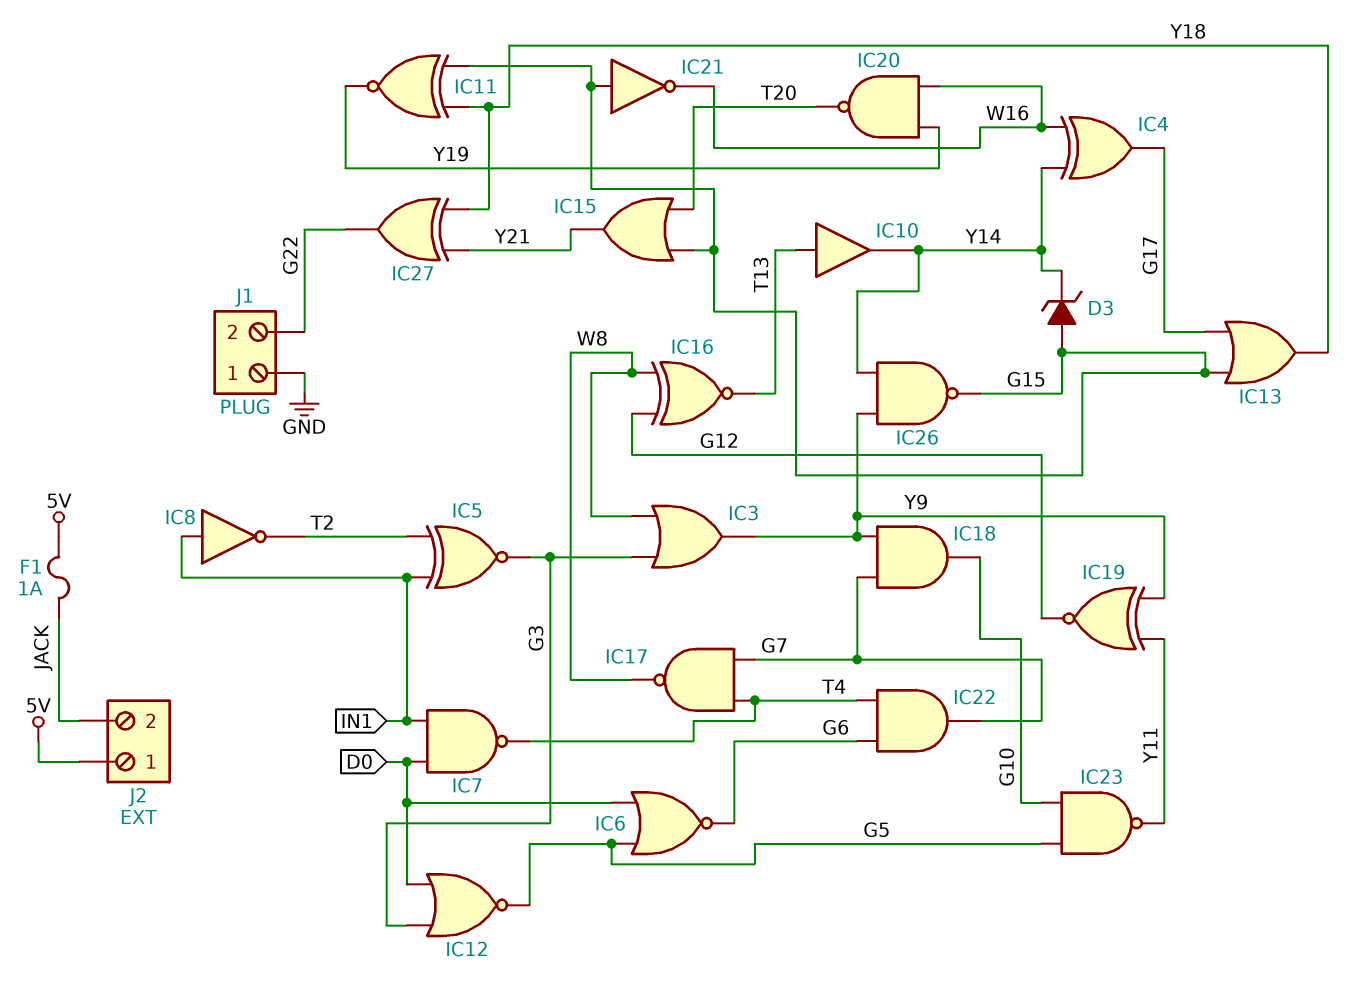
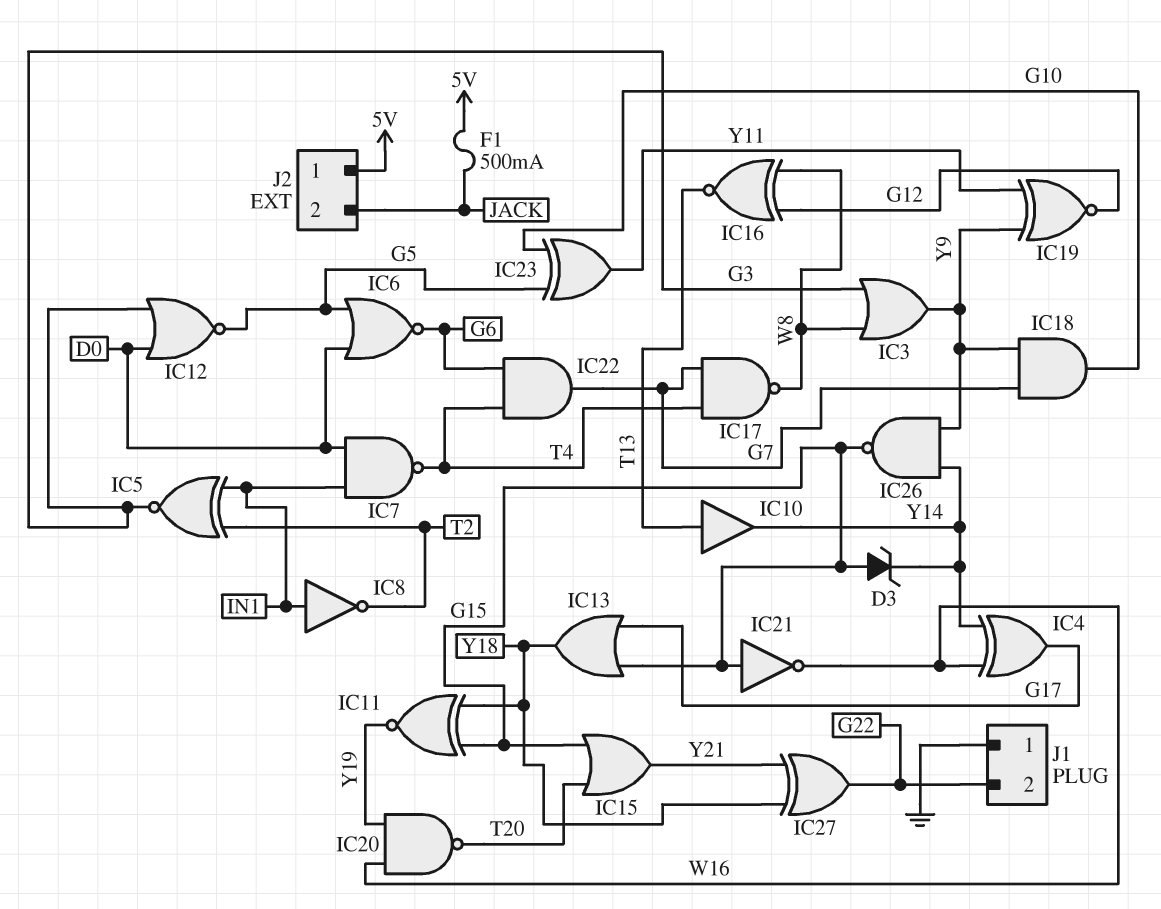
F1: 1A (5V, JACK) -> 500mA (5V, JACK)
IC23: NAND (in G5, in G10, out Y11) -> XOR (in G5, in G10, out Y11)

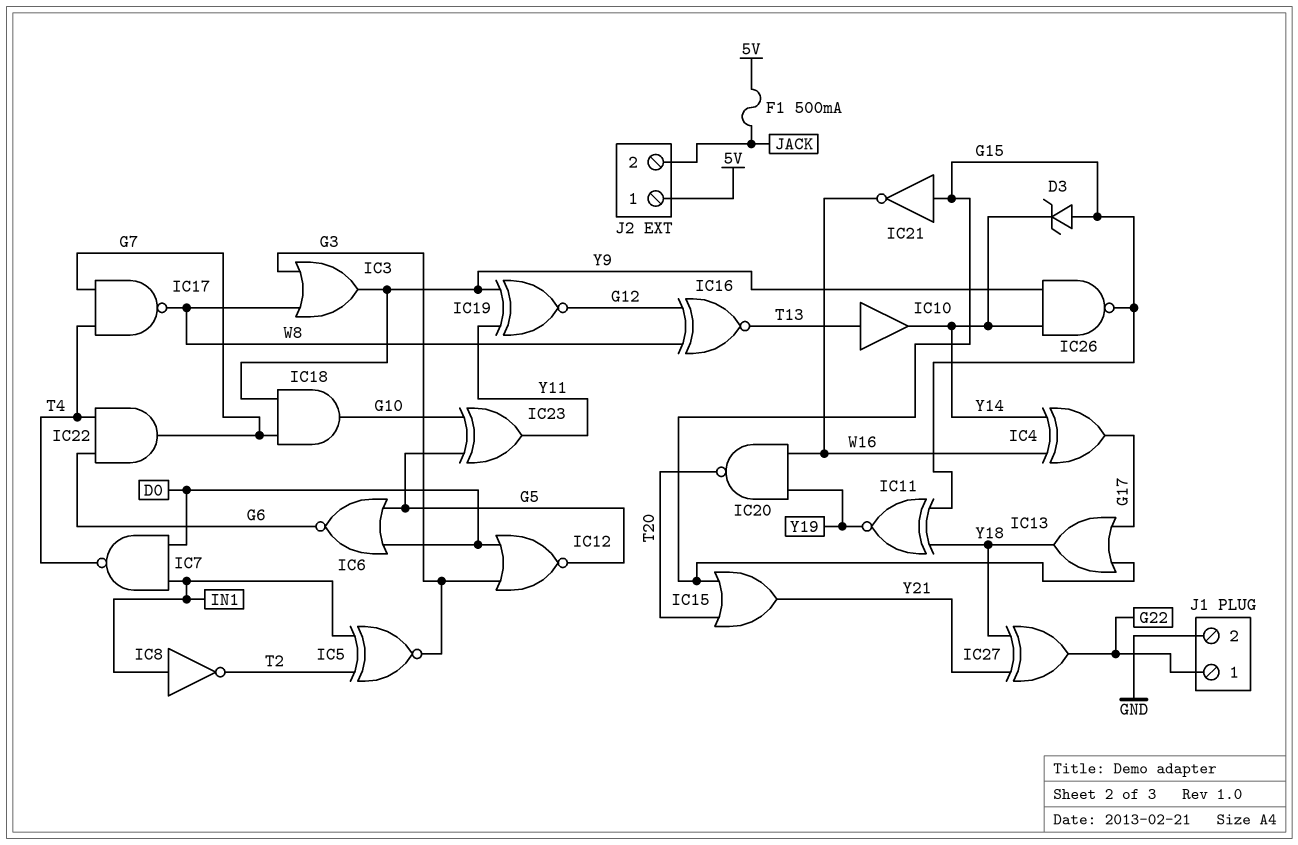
J1 pin 1: GND -> G22
J1 pin 2: G22 -> GND

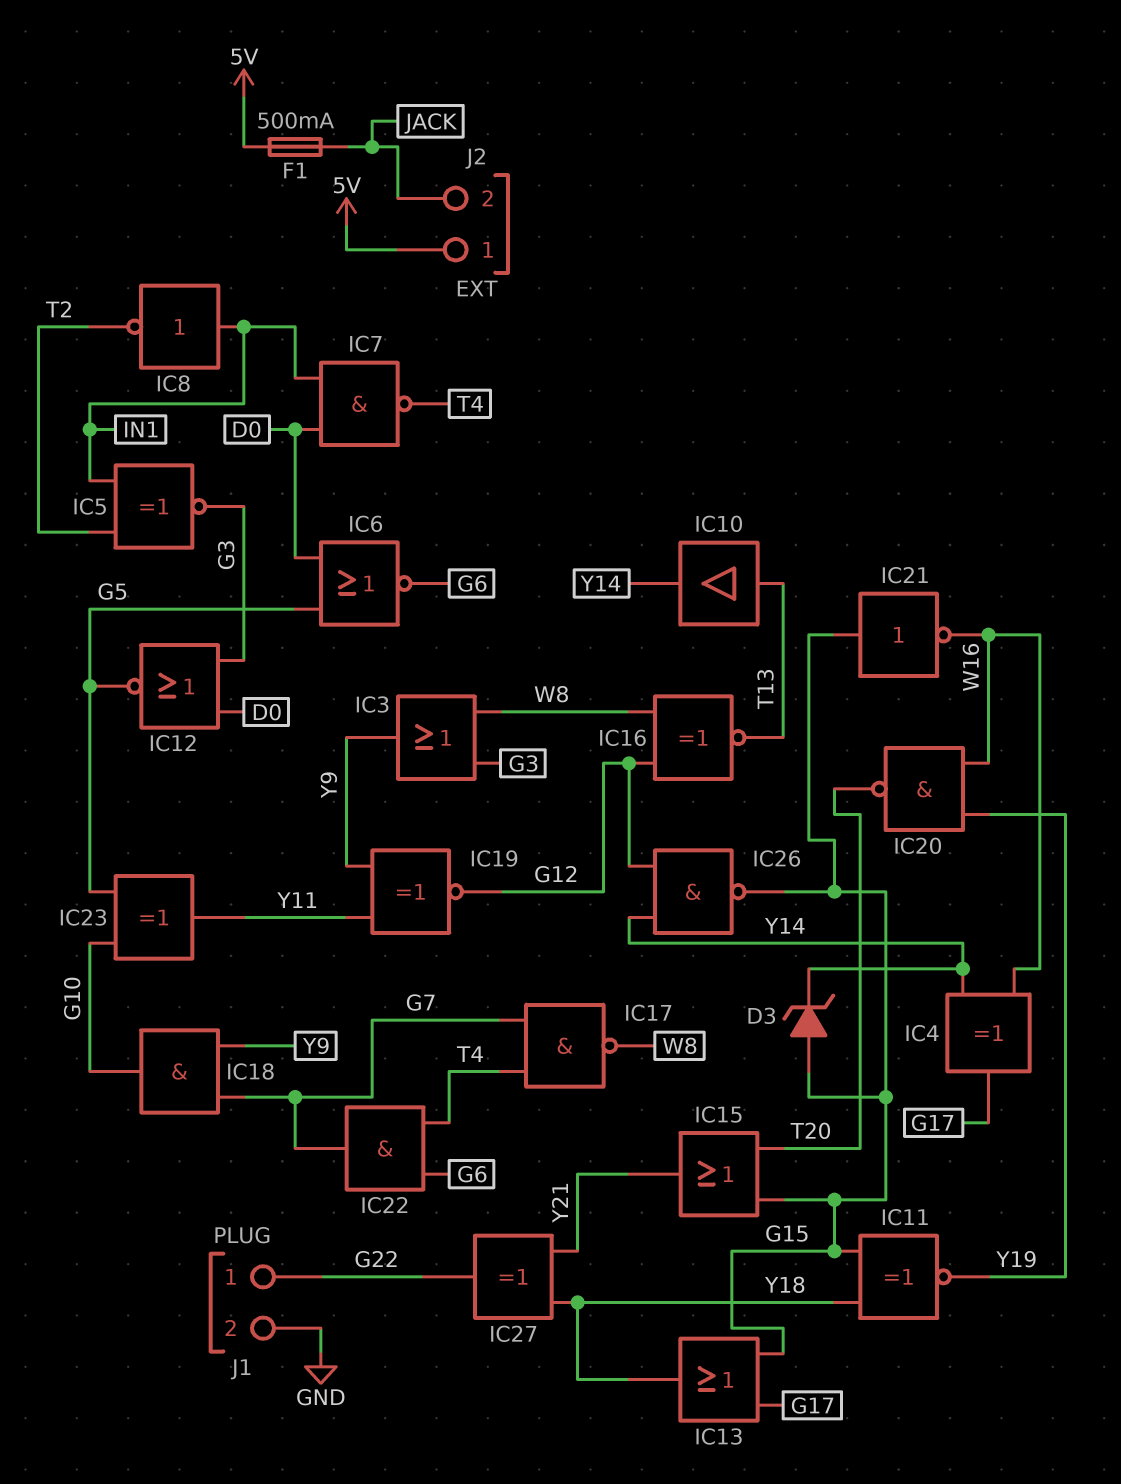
IC26: NAND (in Y9, in Y14, out G15) -> NAND (in G12, in Y14, out G15)

